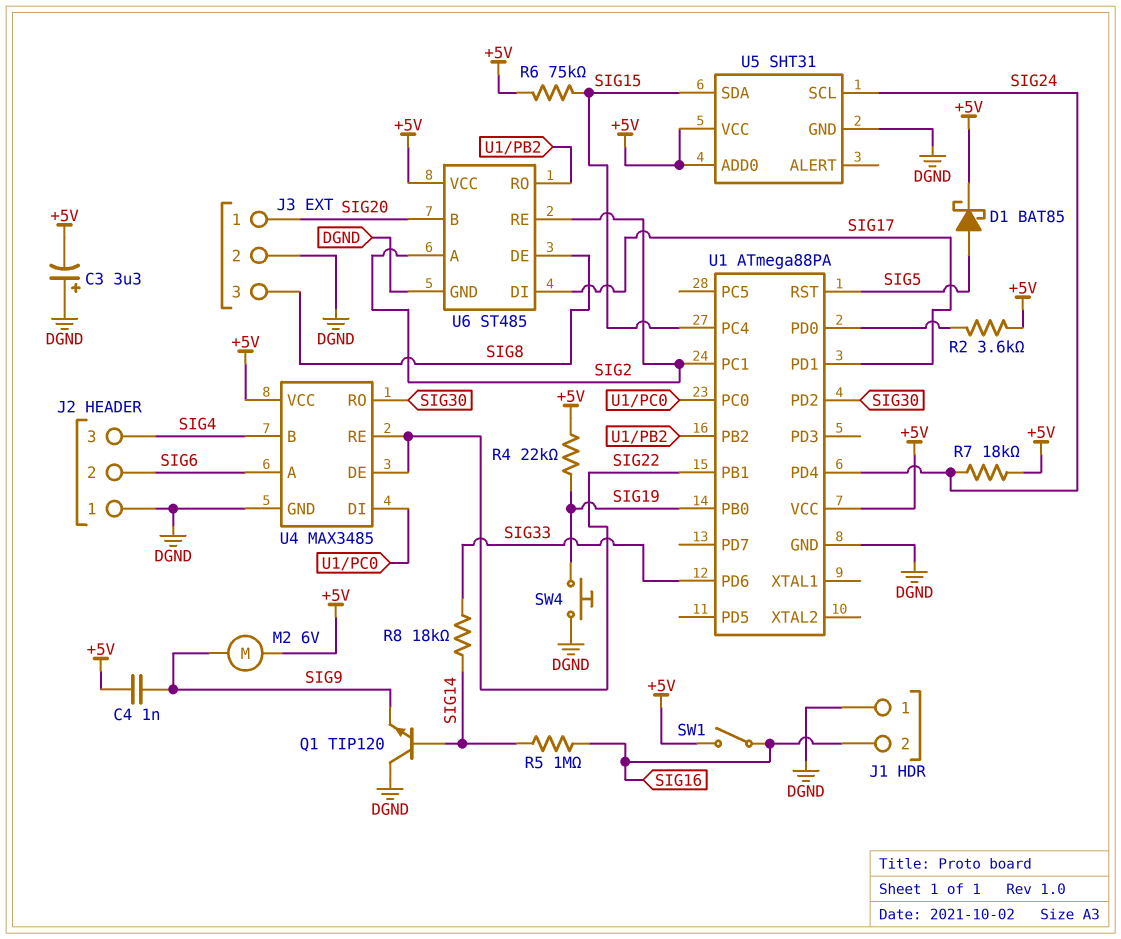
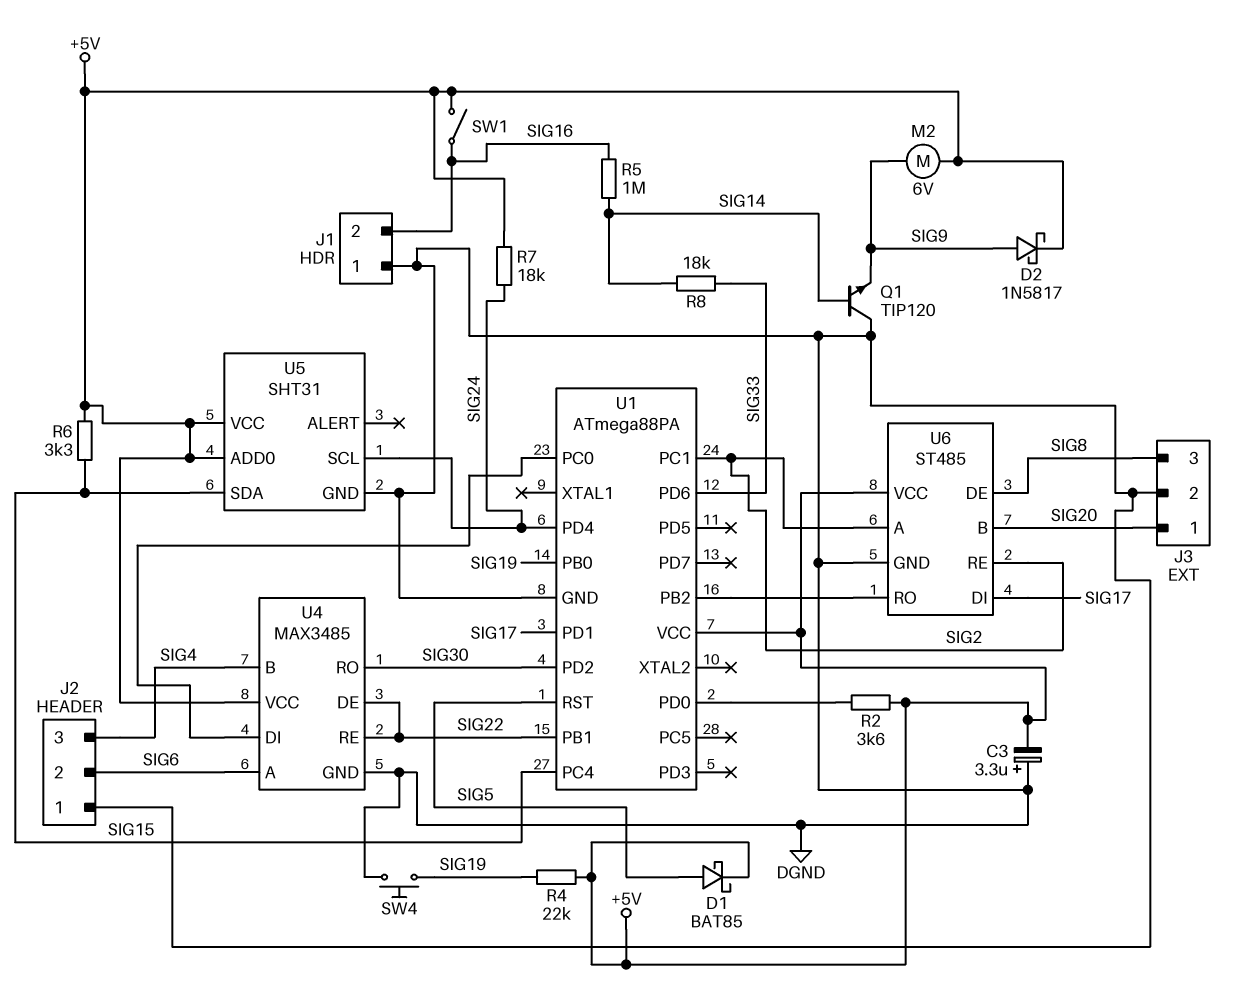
C4: 1nF (+5V, SIG9) -> none
D2: none -> schottky 1N5817 (A SIG9, K +5V)
R6: 75k (+5V, SIG15) -> 3.3k (+5V, SIG15)

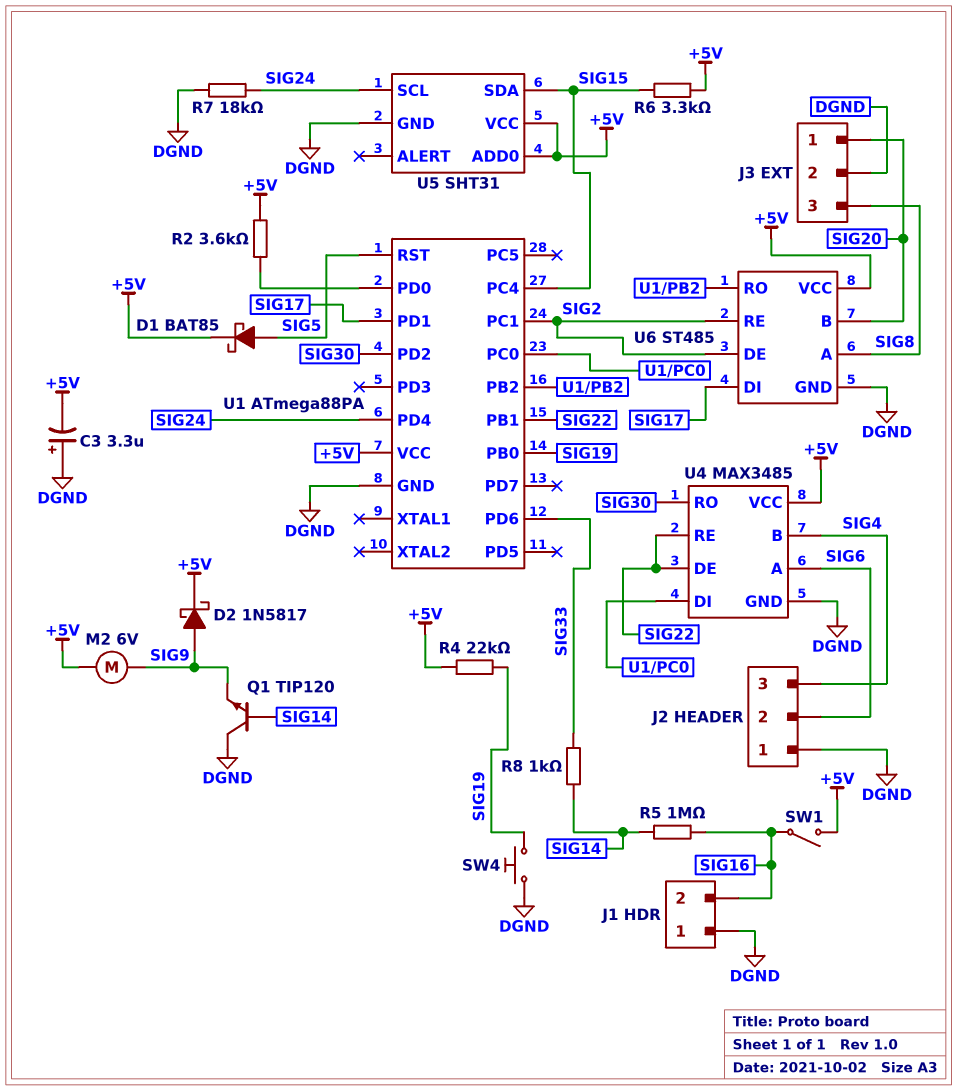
R7: 18k (+5V, SIG24) -> 18k (DGND, SIG24)
R8: 18k (SIG14, SIG33) -> 1k (SIG14, SIG33)
U6 pin A: SIG2 -> SIG8
U6 pin DE: SIG8 -> SIG2

